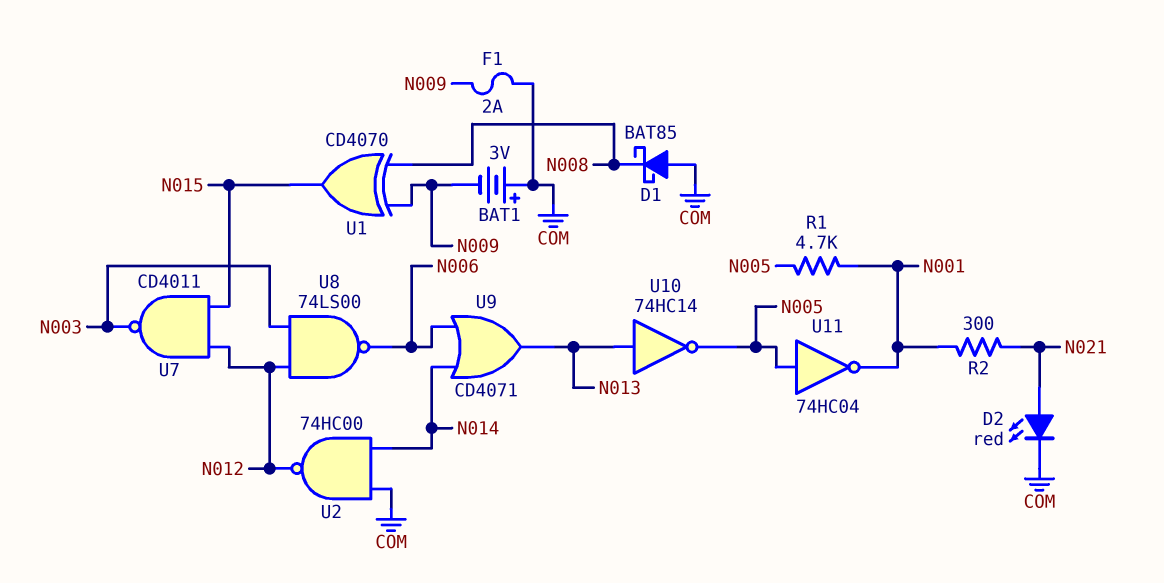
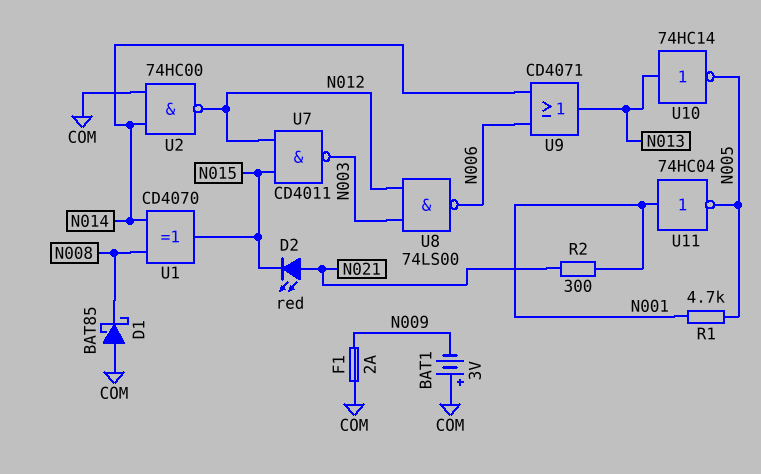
D2: LED red (A N021, K COM) -> LED red (A N021, K N015)
U1: XOR CD4070 (in N008, in N009, out N015) -> XOR CD4070 (in N008, in N014, out N015)
U11: NOT 74HC04 (in N005, out N001) -> NOT 74HC04 (in N001, out N005)

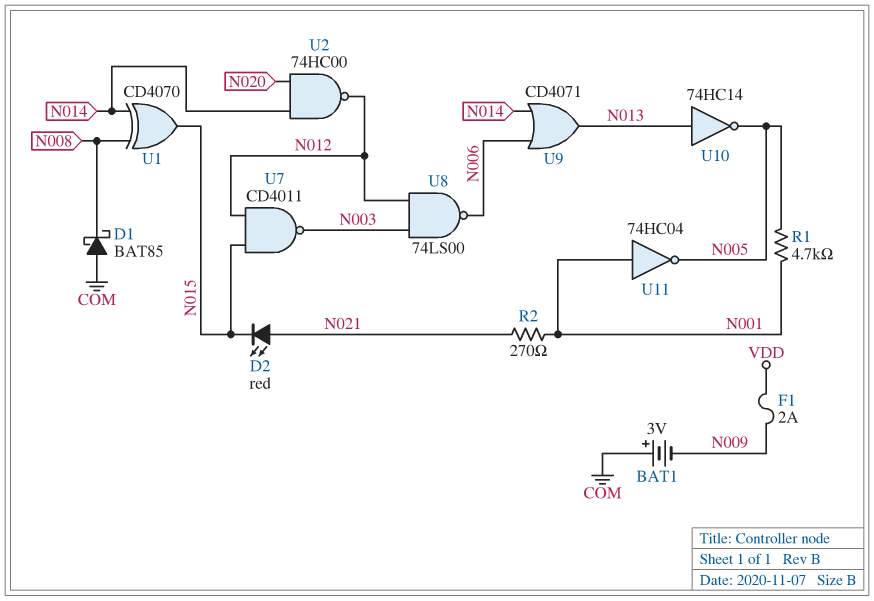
F1: 2A (COM, N009) -> 2A (N009, VDD)
R2: 300 (N001, N021) -> 270 (N001, N021)
U2: NAND 74HC00 (in COM, in N014, out N012) -> NAND 74HC00 (in N014, in N020, out N012)

